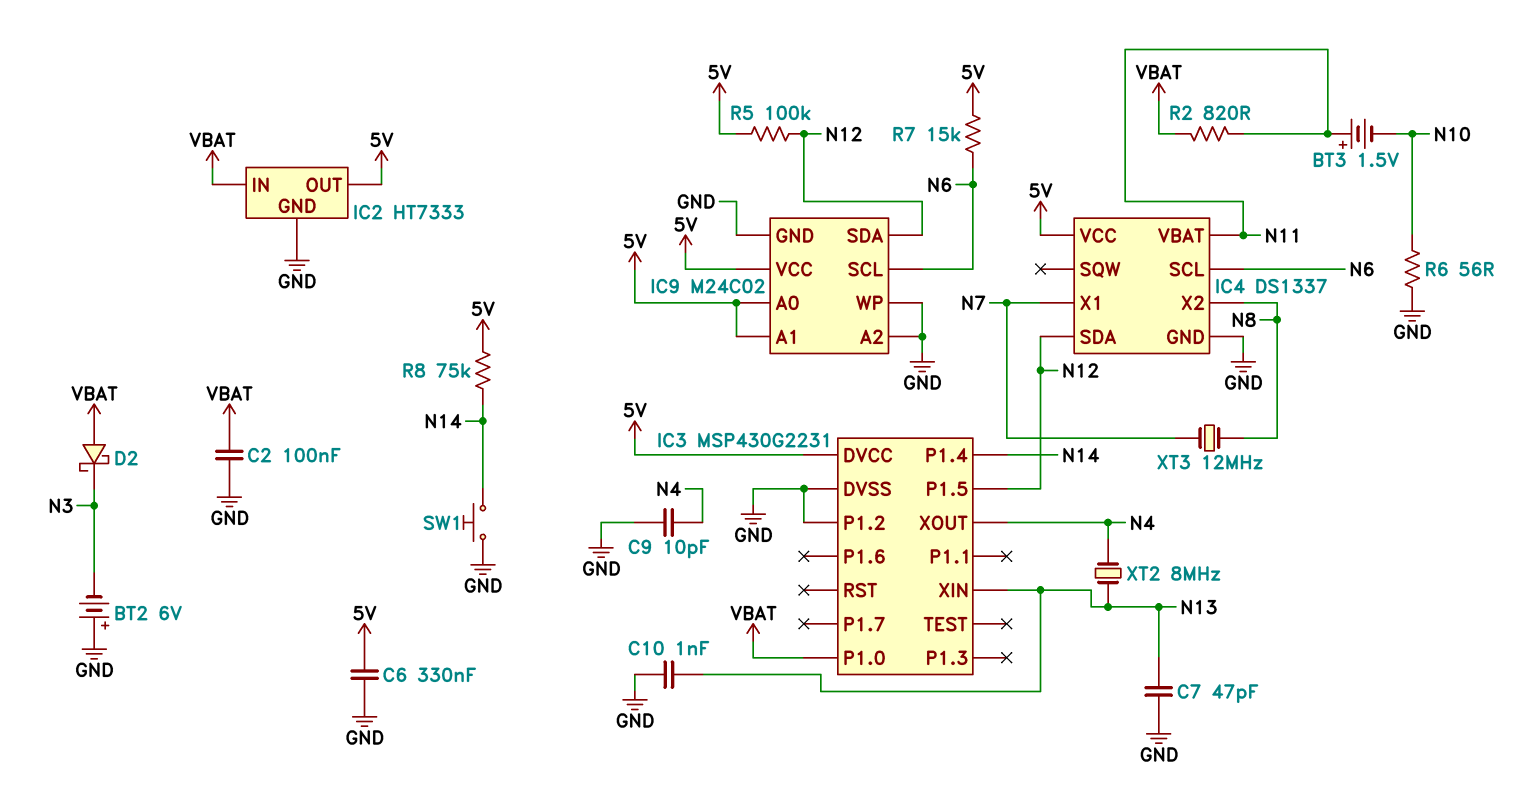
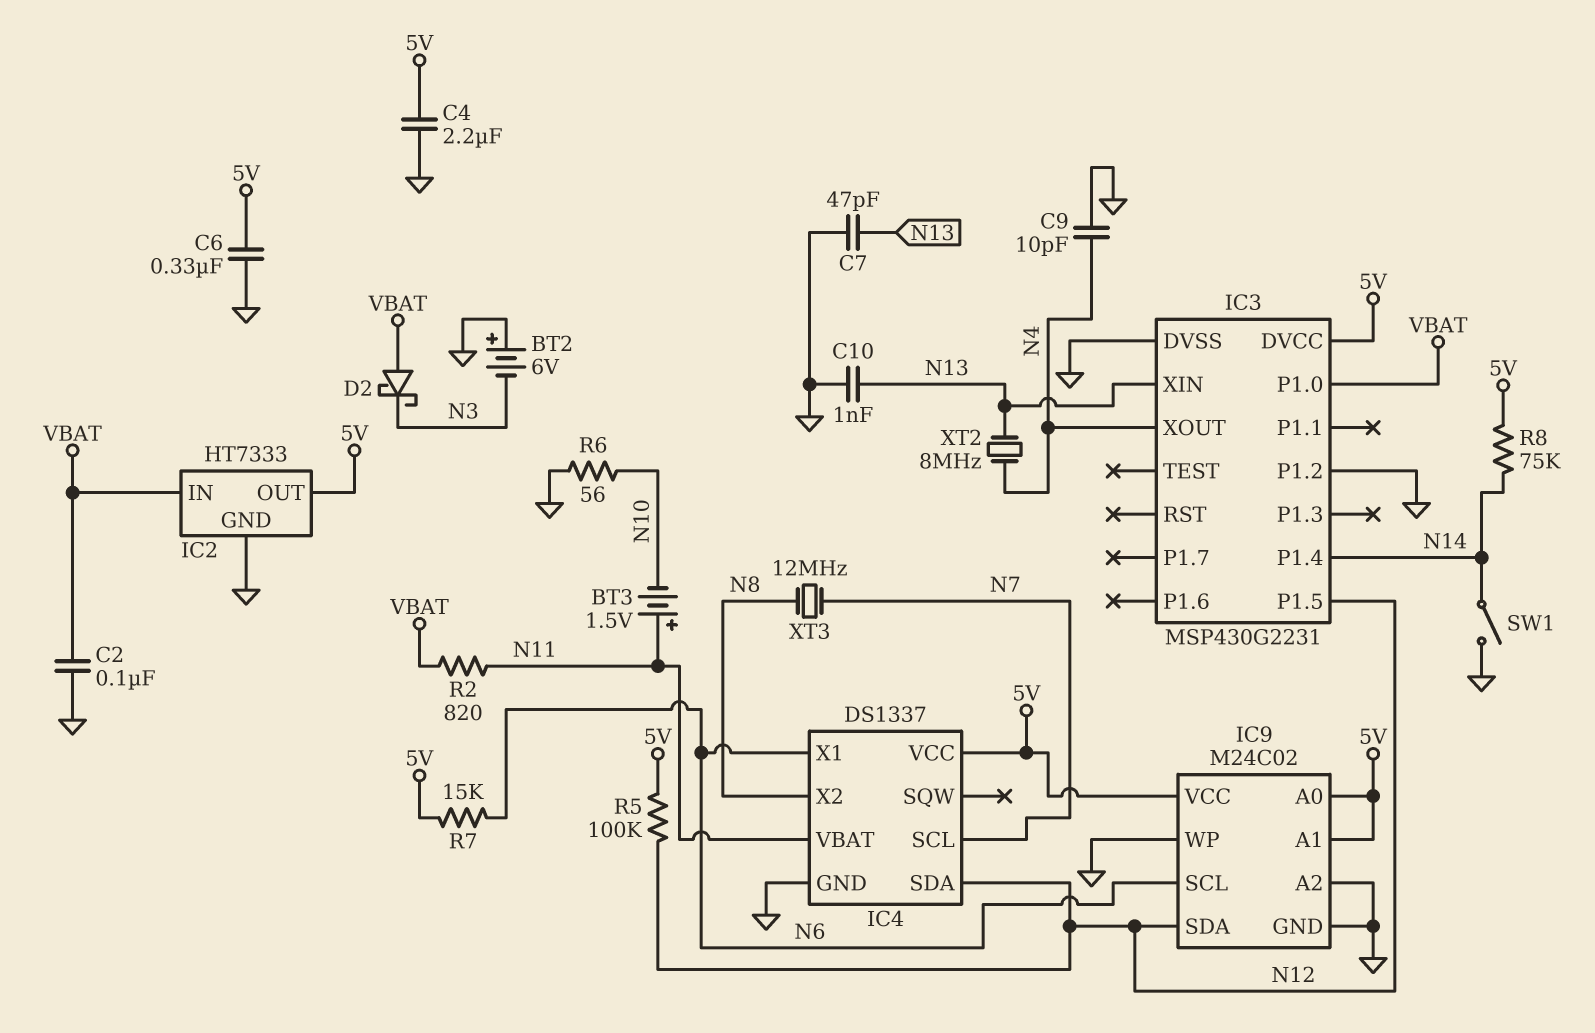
C4: none -> 2.2uF (5V, GND)
IC4 pin SCL: N6 -> N7
IC4 pin X1: N7 -> N6
SW1: button (GND, N14) -> switch (GND, N14)

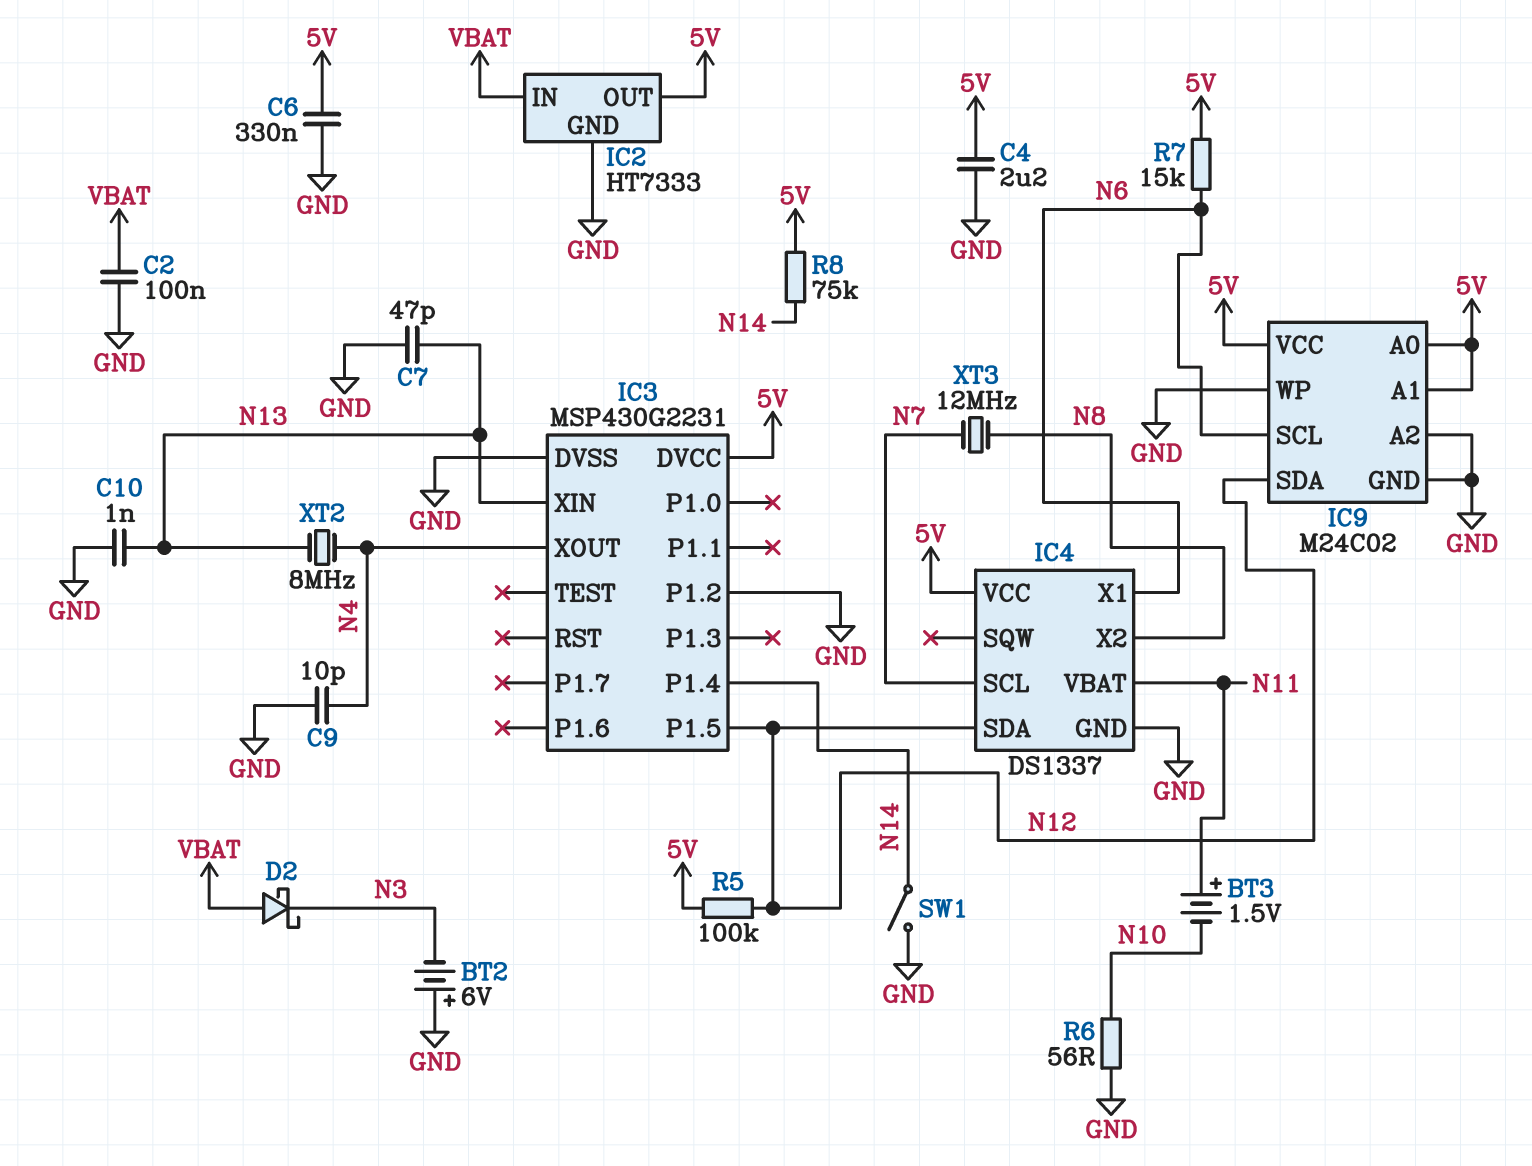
IC3 pin P1.0: VBAT -> none
R2: 820 (N11, VBAT) -> none

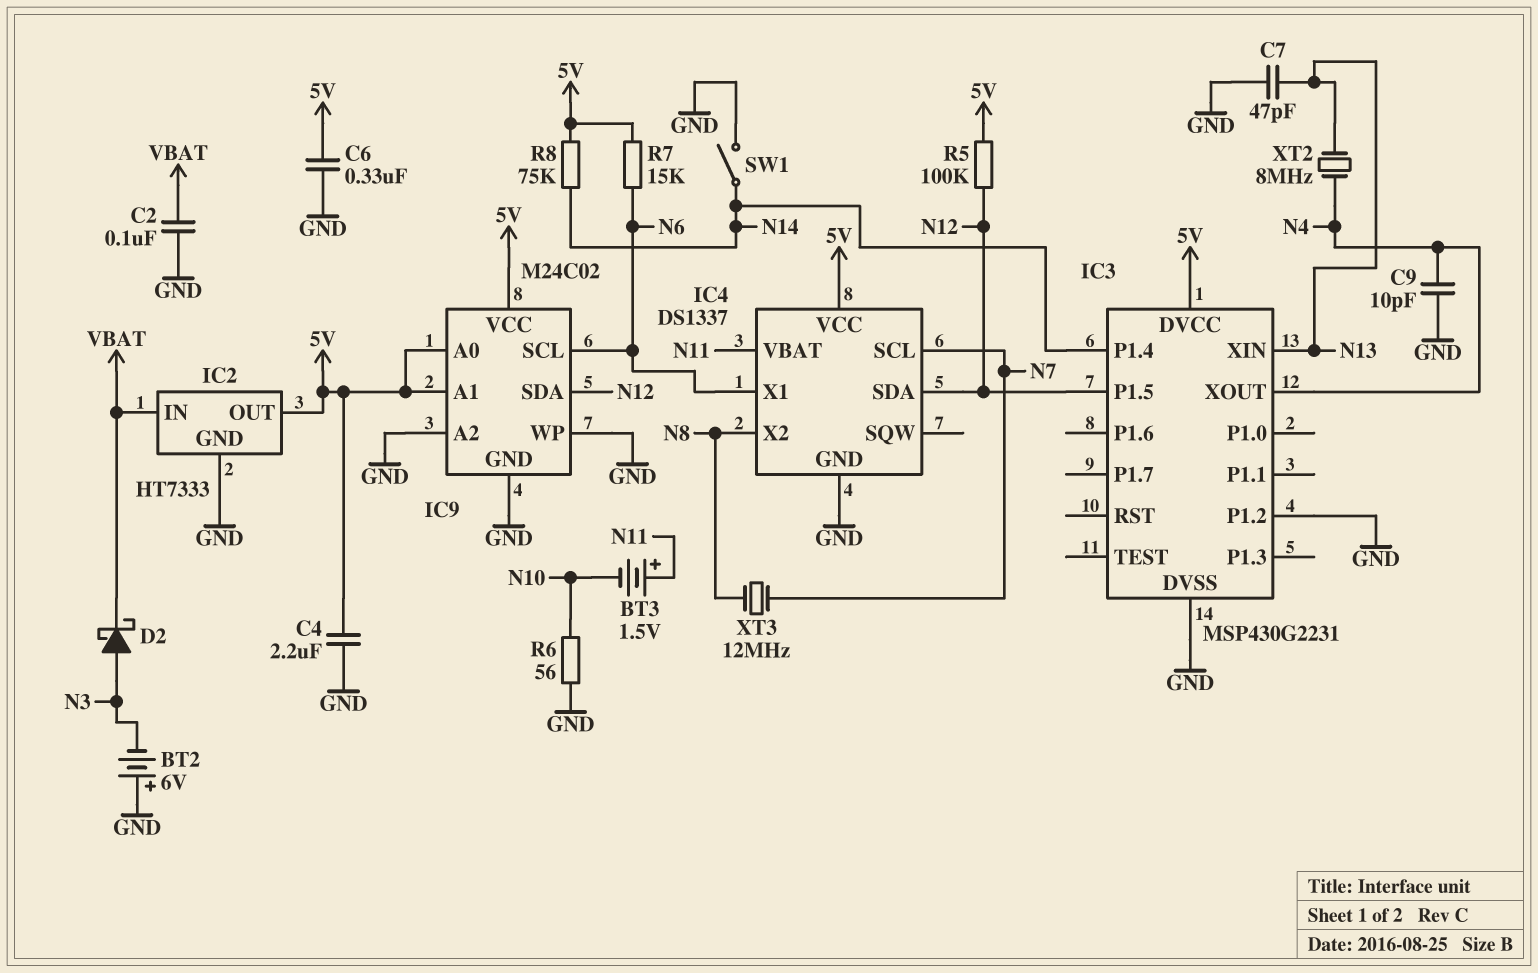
C10: 1nF (GND, N13) -> none
D2: schottky (A VBAT, K N3) -> schottky (A N3, K VBAT)

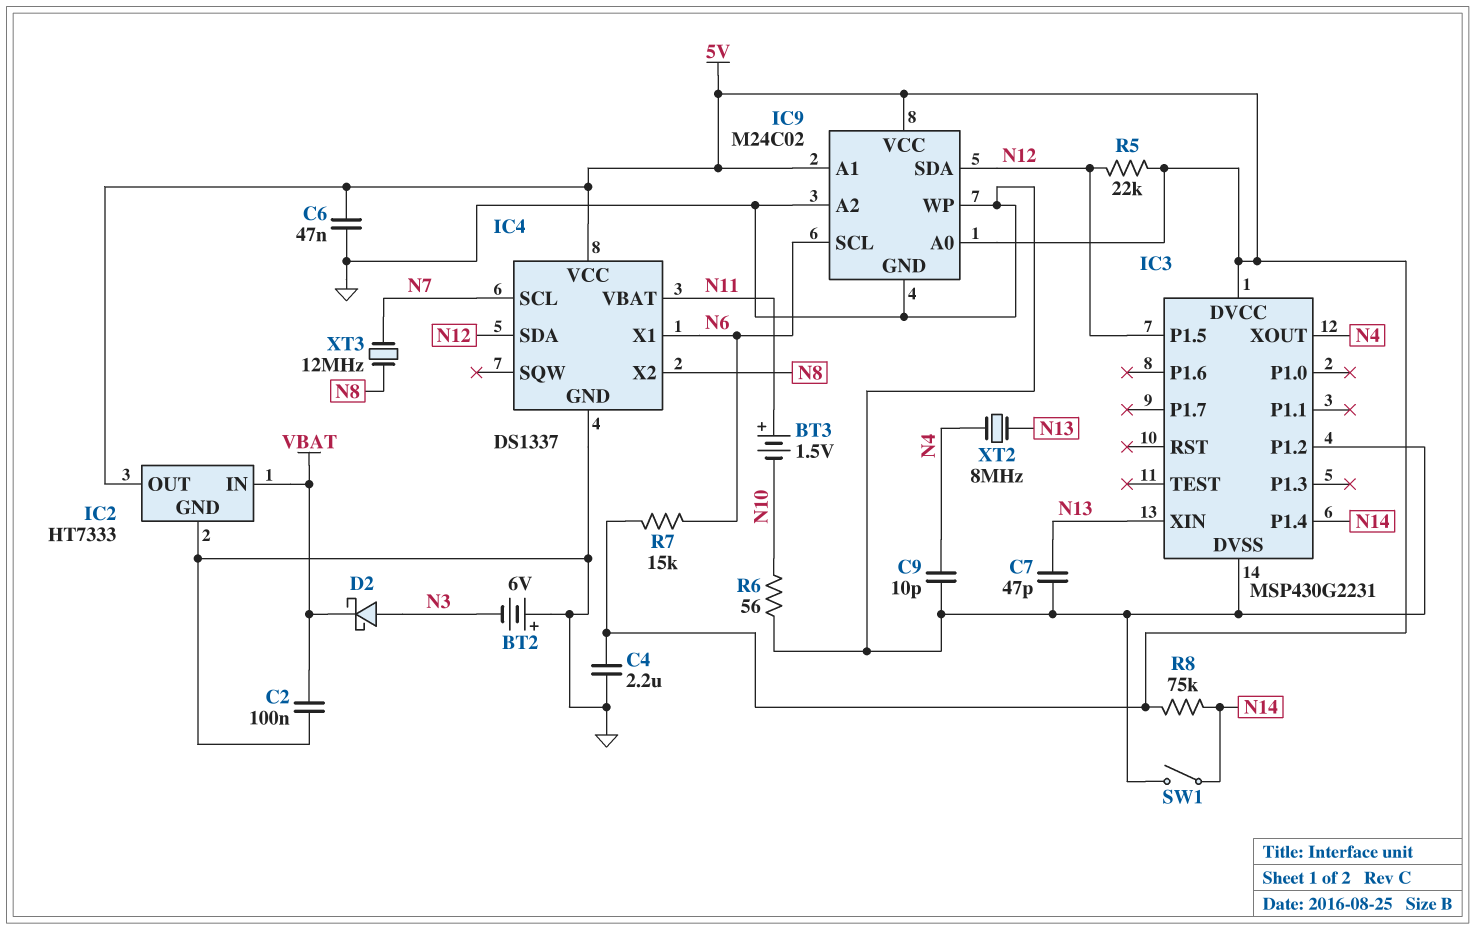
C6: 330nF (5V, GND) -> 47nF (5V, GND)
R5: 100k (5V, N12) -> 22k (5V, N12)

